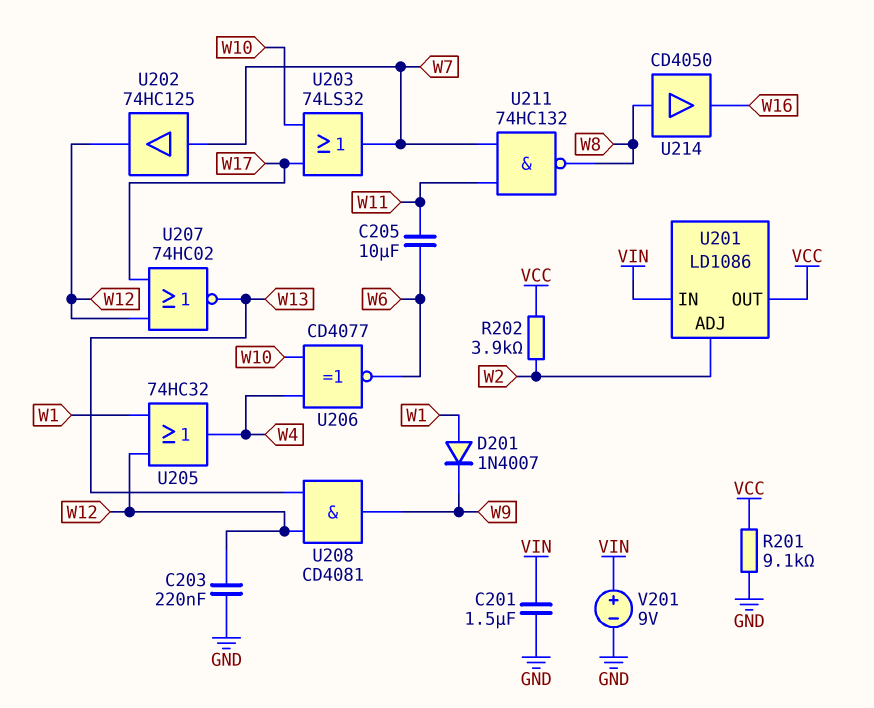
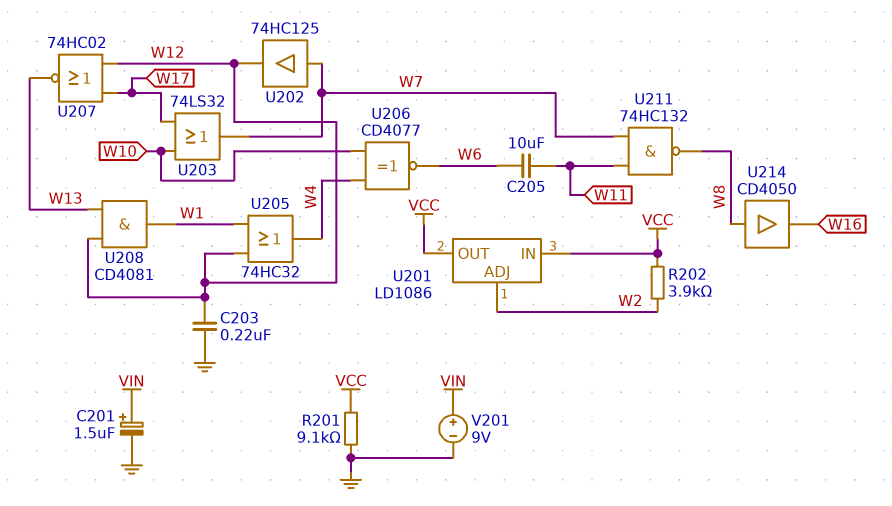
C201: 1.5uF (GND, VIN) -> 1.5uF (plus VIN, minus GND)
D201: diode 1N4007 (A W1, K W9) -> none
U201 pin IN: VIN -> VCC
U208: AND CD4081 (in W12, in W13, out W9) -> AND CD4081 (in W12, in W13, out W1)

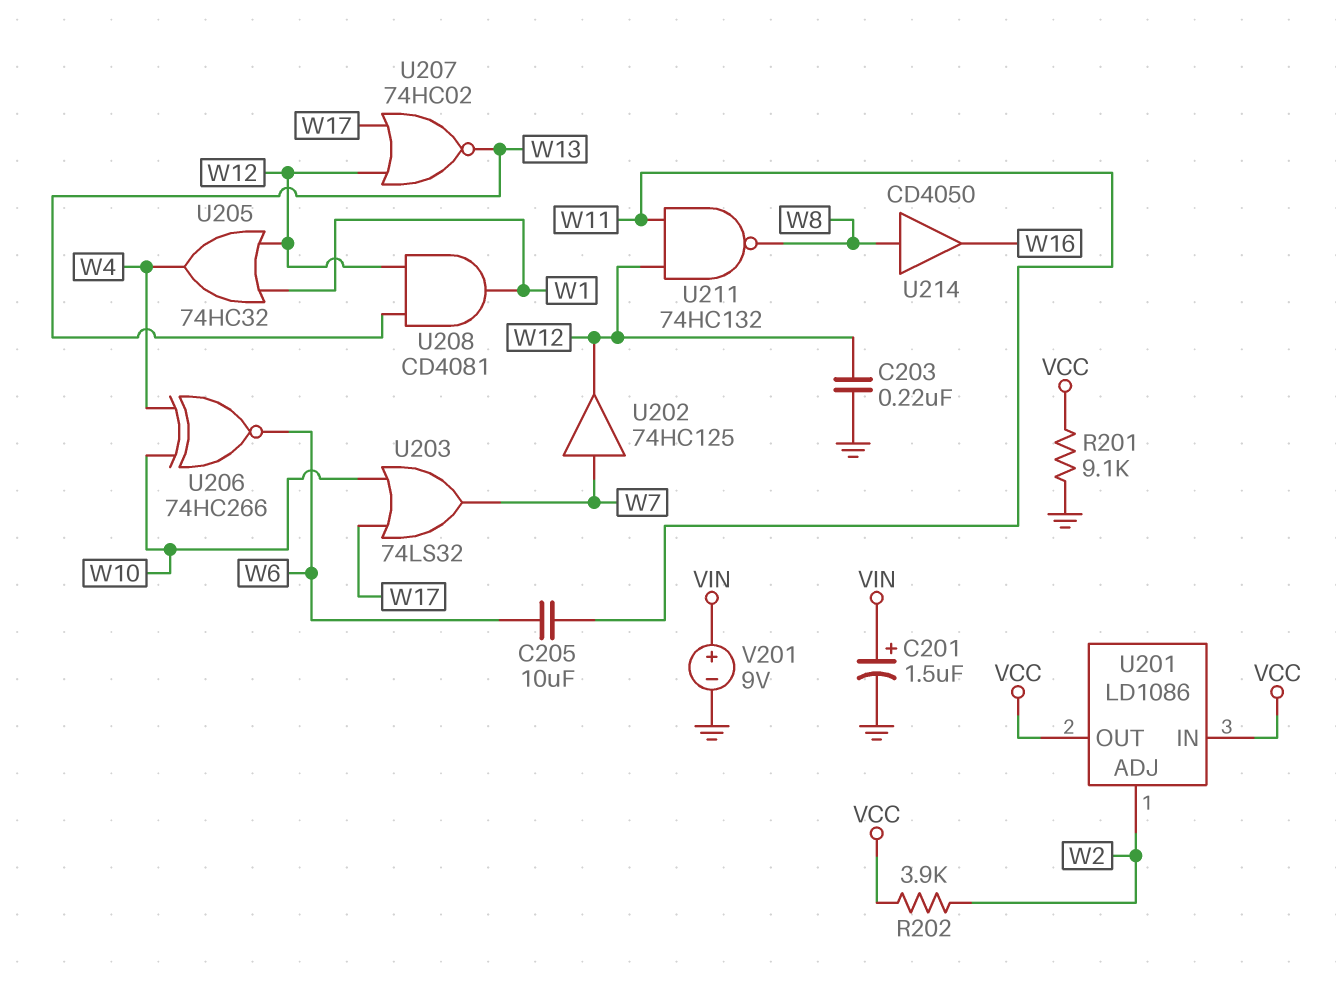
U206: XNOR CD4077 (in W4, in W10, out W6) -> XNOR 74HC266 (in W4, in W10, out W6)
U211: NAND 74HC132 (in W7, in W11, out W8) -> NAND 74HC132 (in W11, in W12, out W8)

